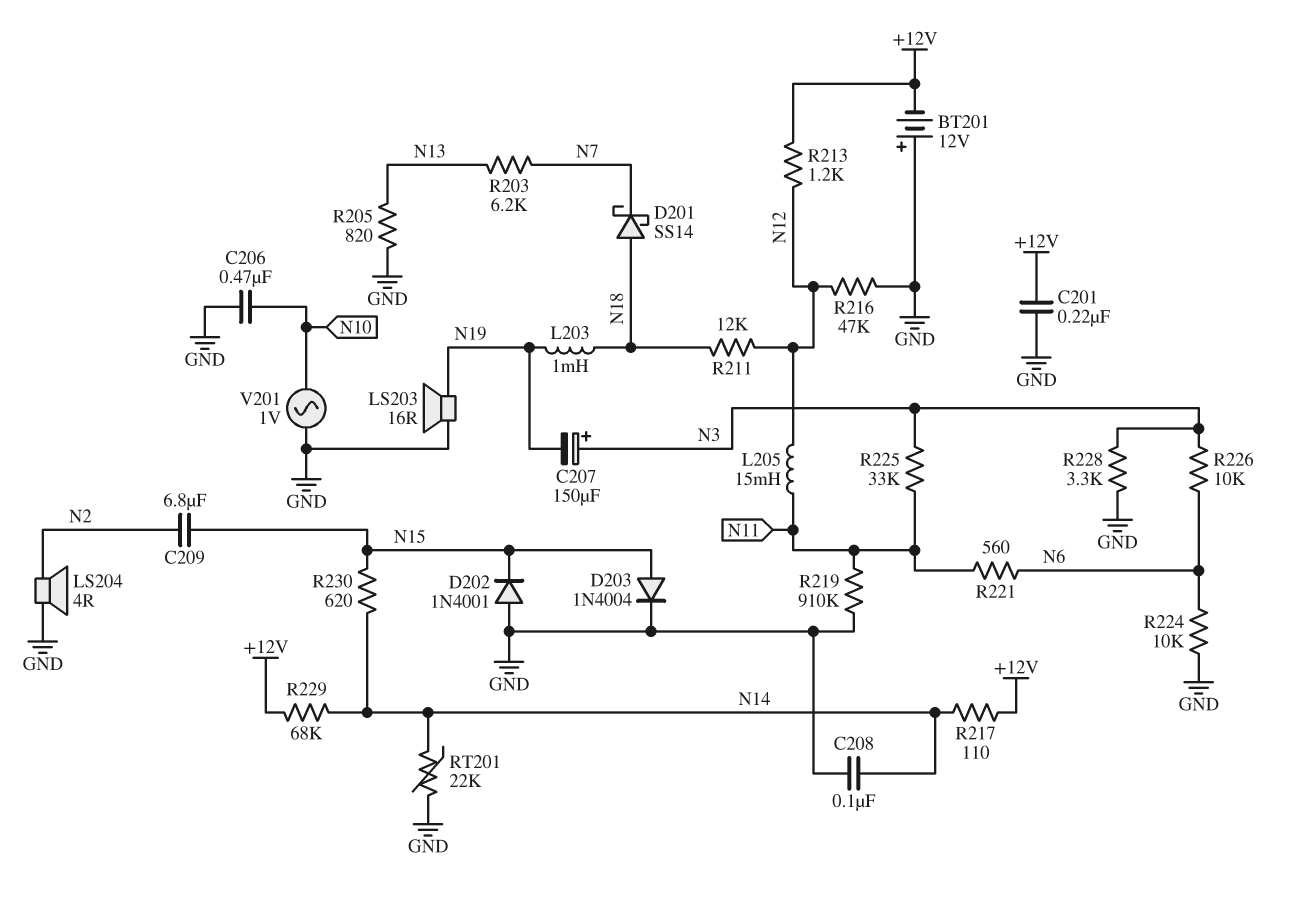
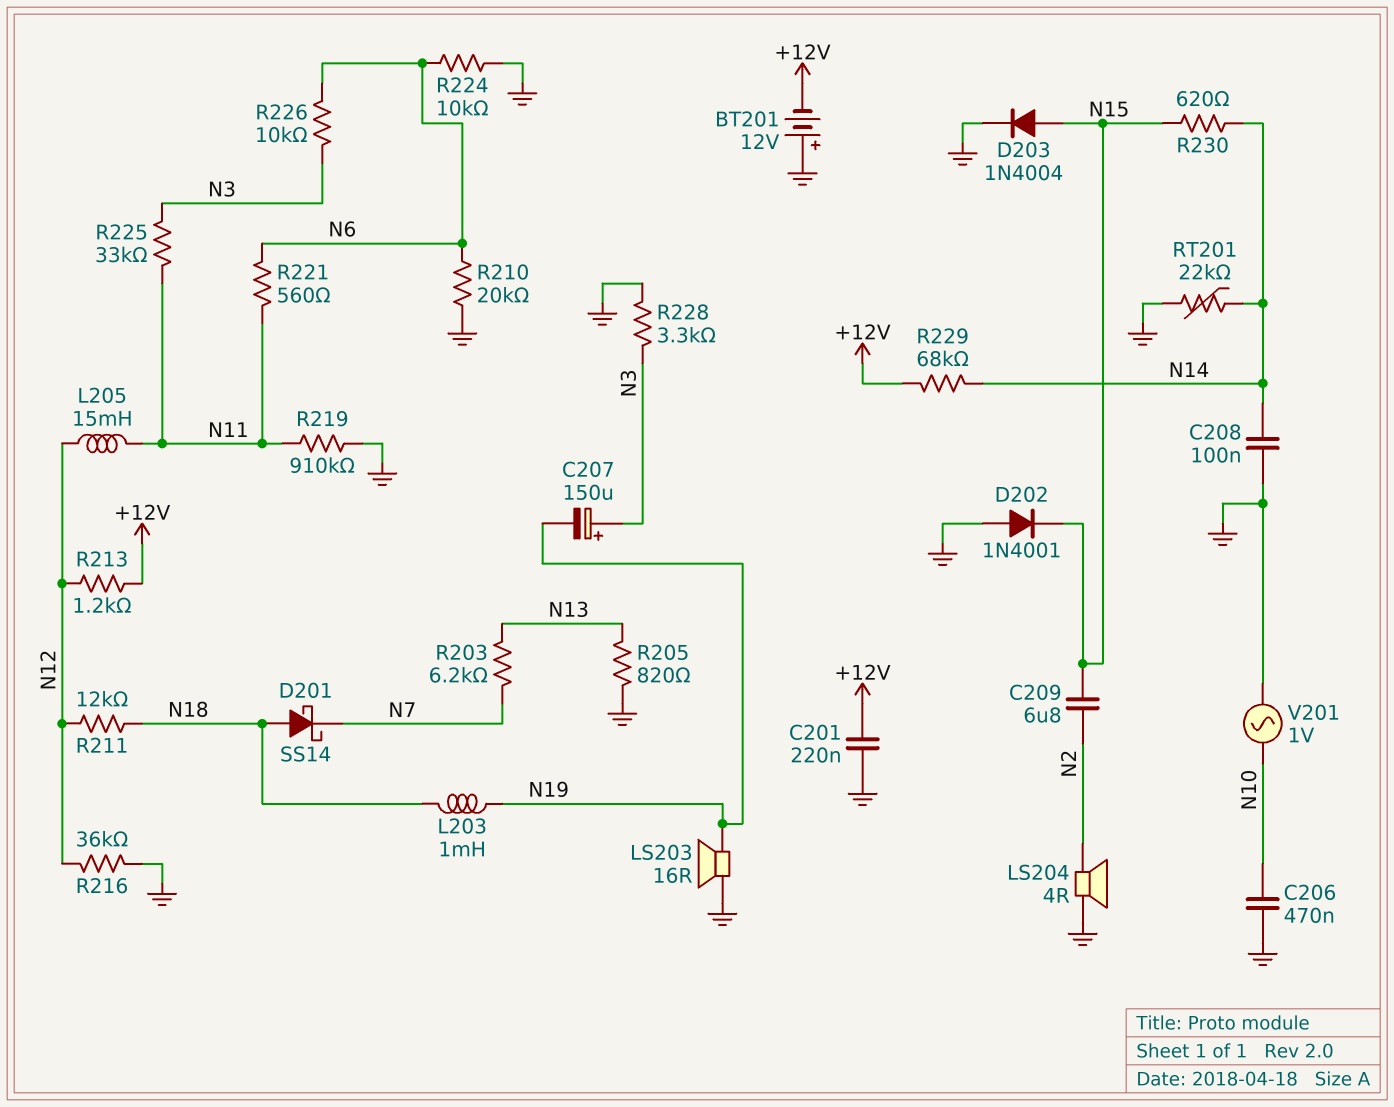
R210: none -> 20k (GND, N6)
R216: 47k (GND, N12) -> 36k (GND, N12)
R217: 110 (+12V, N14) -> none

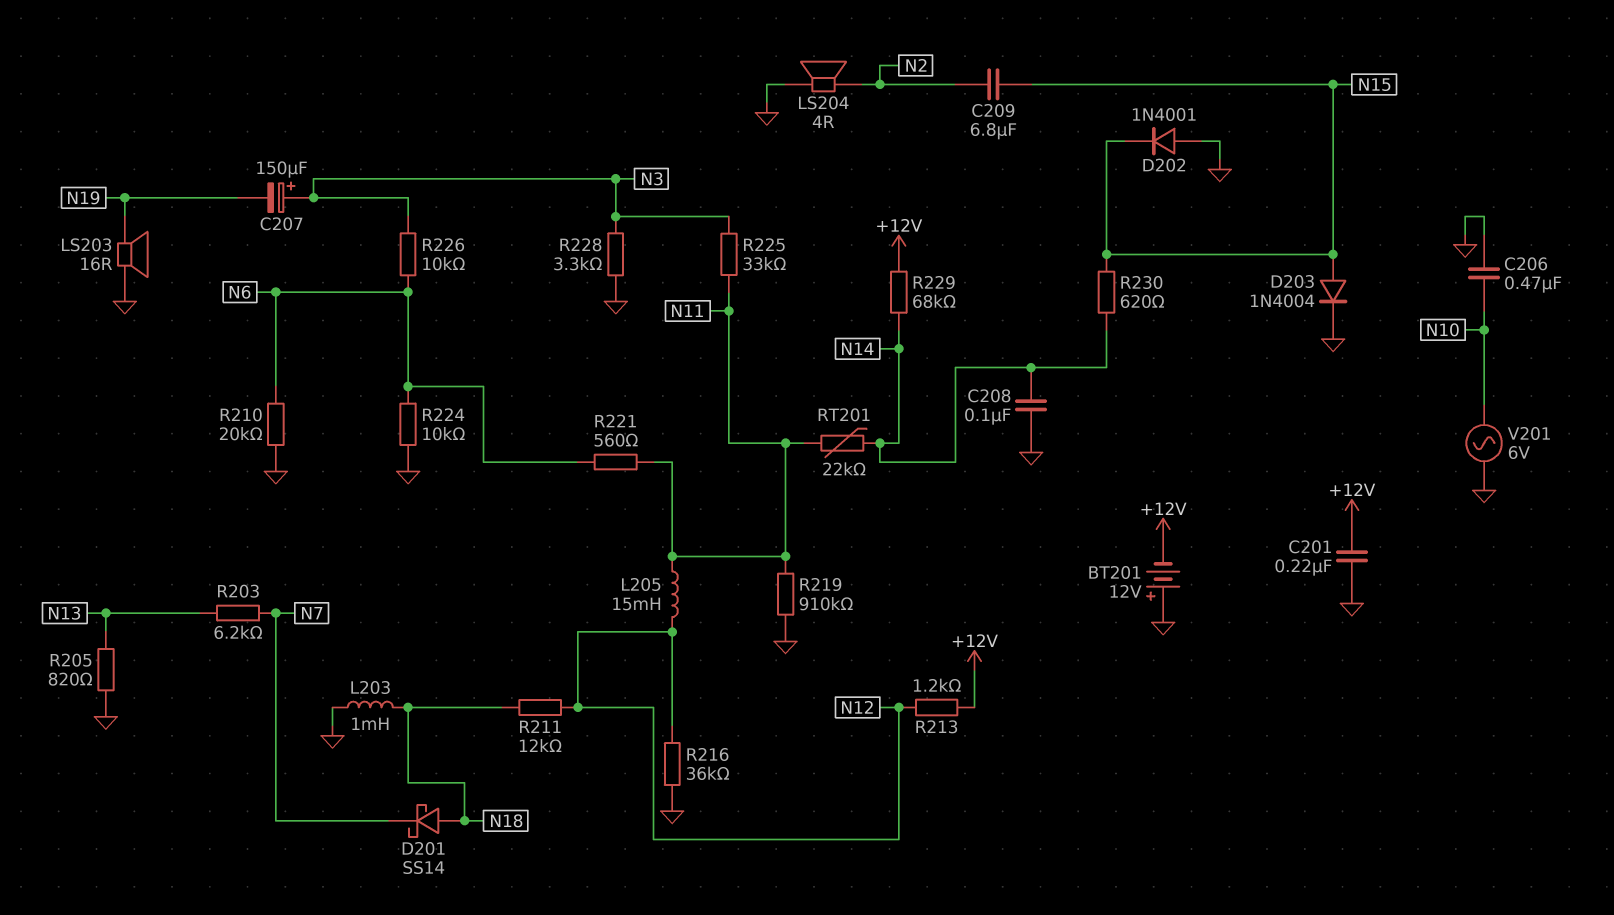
L203: 1mH (N18, N19) -> 1mH (GND, N18)
RT201: 22k (GND, N14) -> 22k (N11, N14)
V201: AC 1V (GND, N10) -> AC 6V (GND, N10)

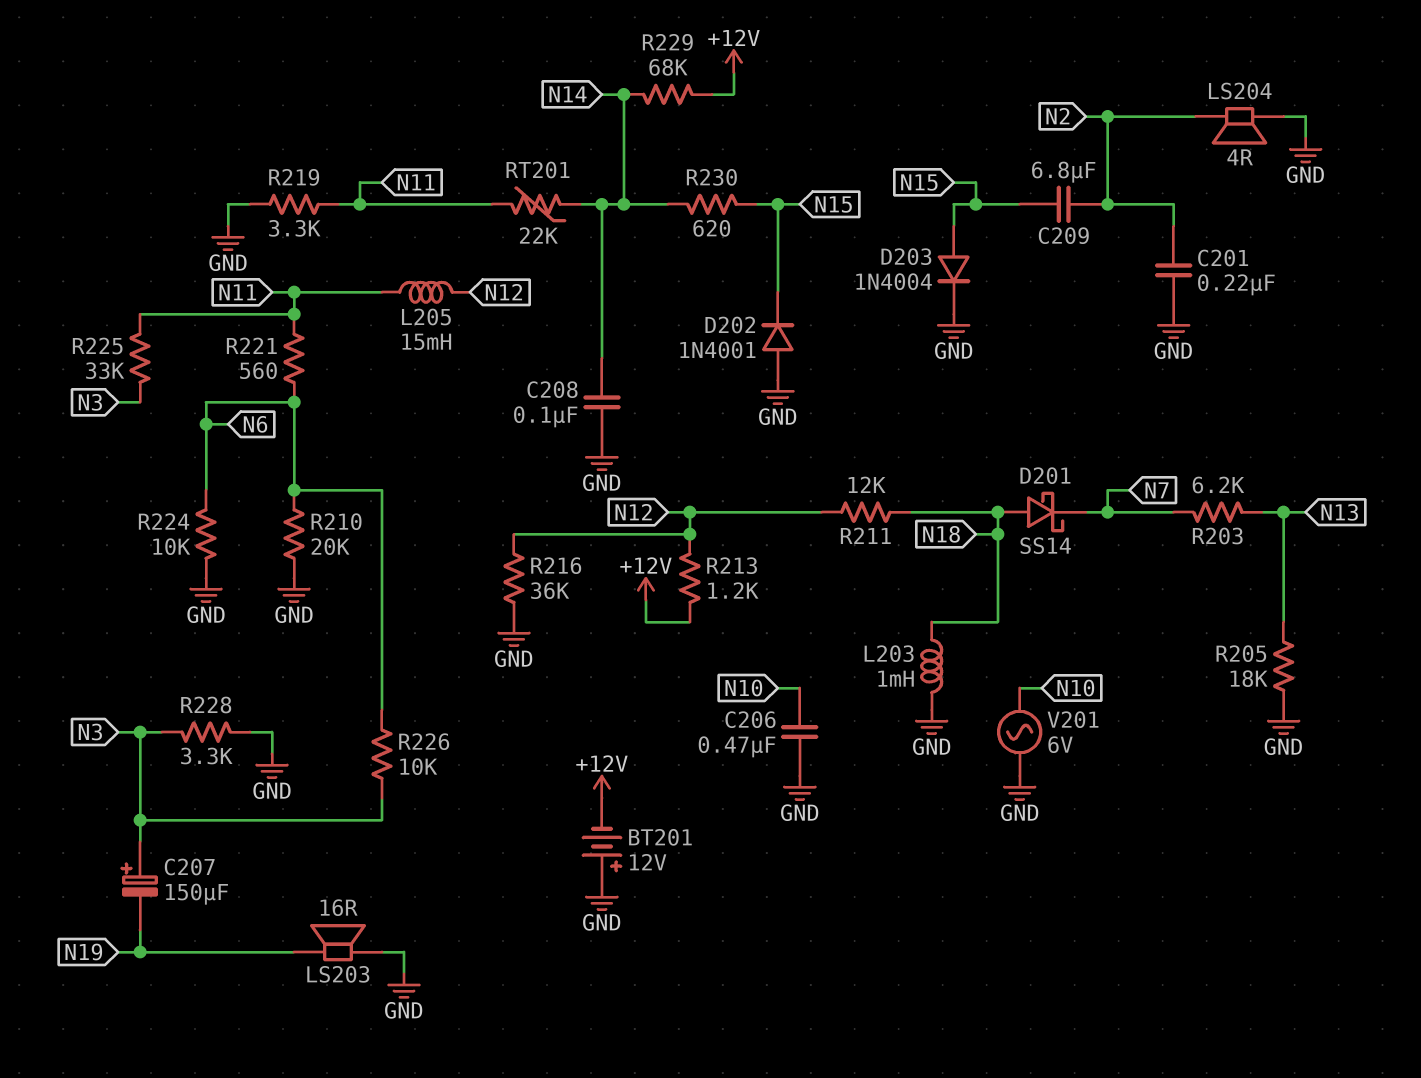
C201: 220nF (+12V, GND) -> 220nF (GND, N2)
R205: 820 (GND, N13) -> 18k (GND, N13)
R219: 910k (GND, N11) -> 3.3k (GND, N11)

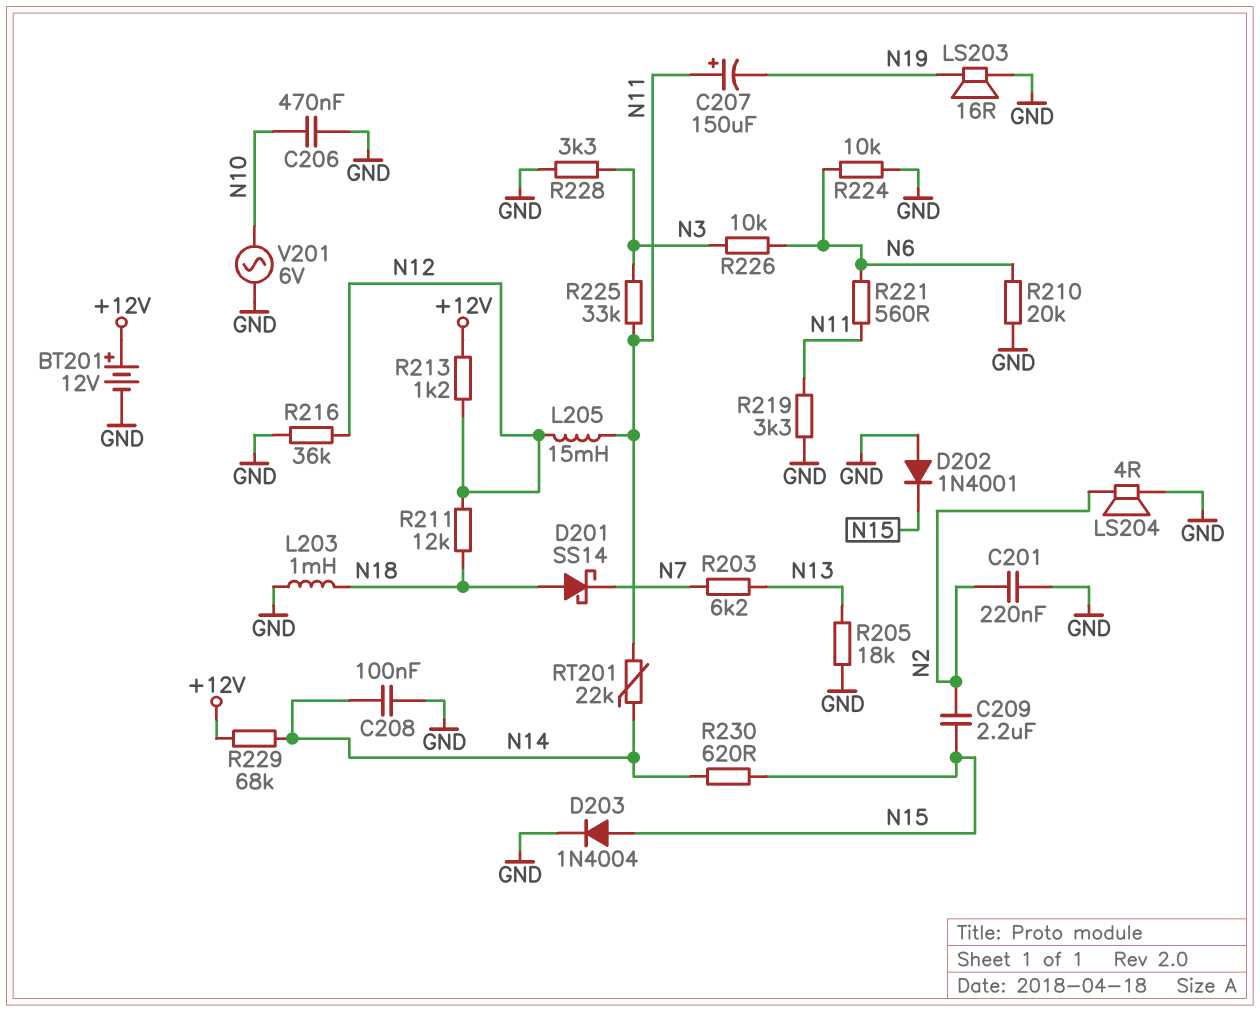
BT201: 12V (plus GND, minus +12V) -> 12V (plus +12V, minus GND)
C207: 150uF (plus N3, minus N19) -> 150uF (plus N11, minus N19)
C209: 6.8uF (N2, N15) -> 2.2uF (N2, N15)

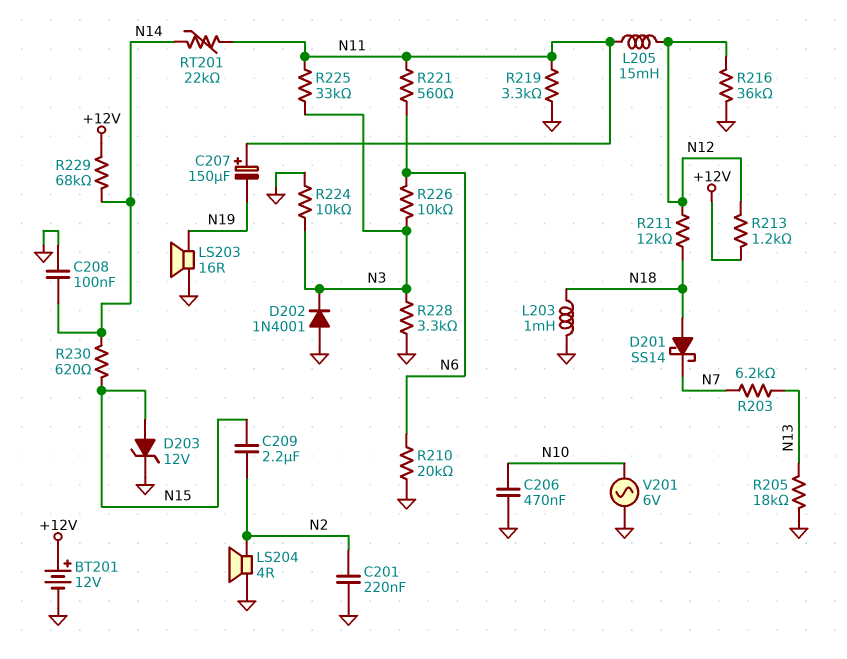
D202: diode 1N4001 (A GND, K N15) -> diode 1N4001 (A GND, K N3)
D203: diode 1N4004 (A N15, K GND) -> zener 12V (A N15, K GND)
R224: 10k (GND, N6) -> 10k (GND, N3)

